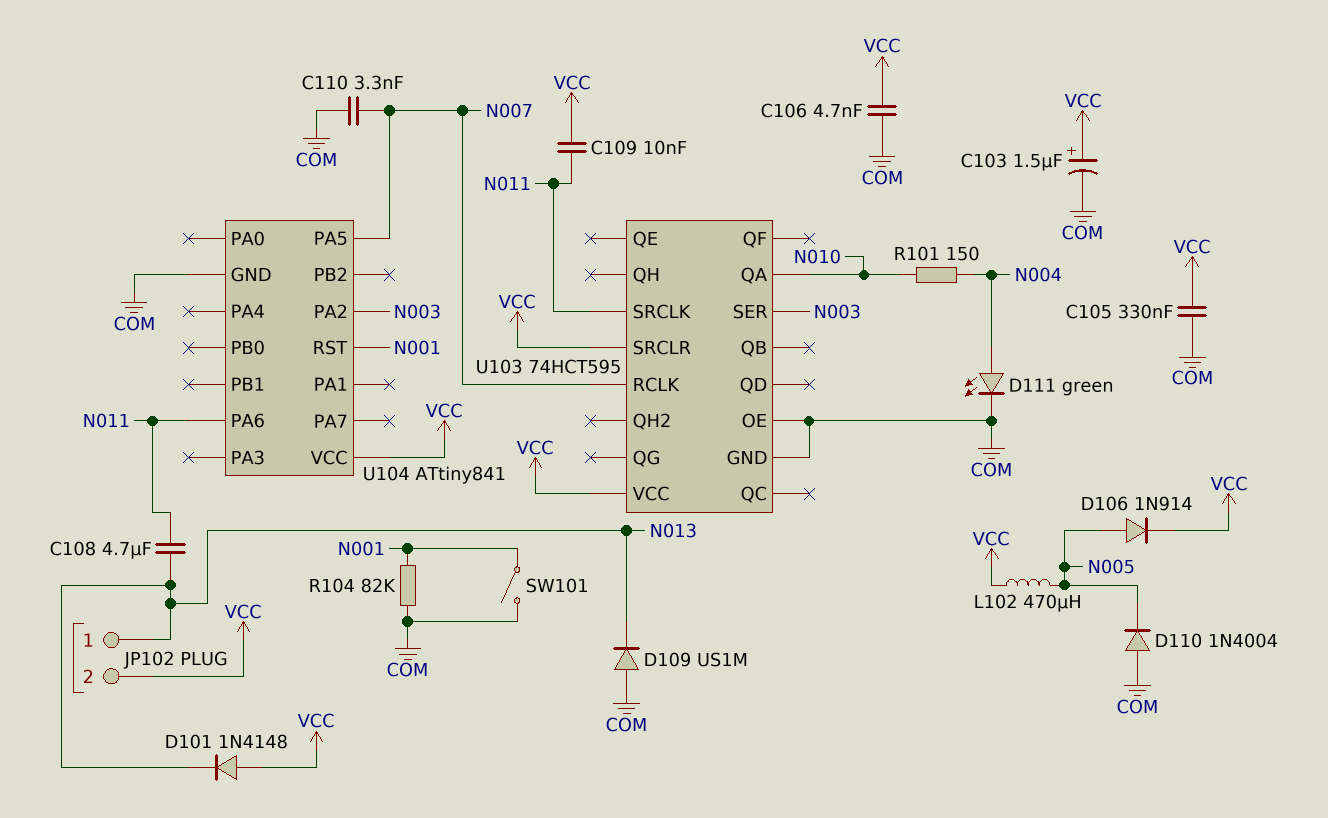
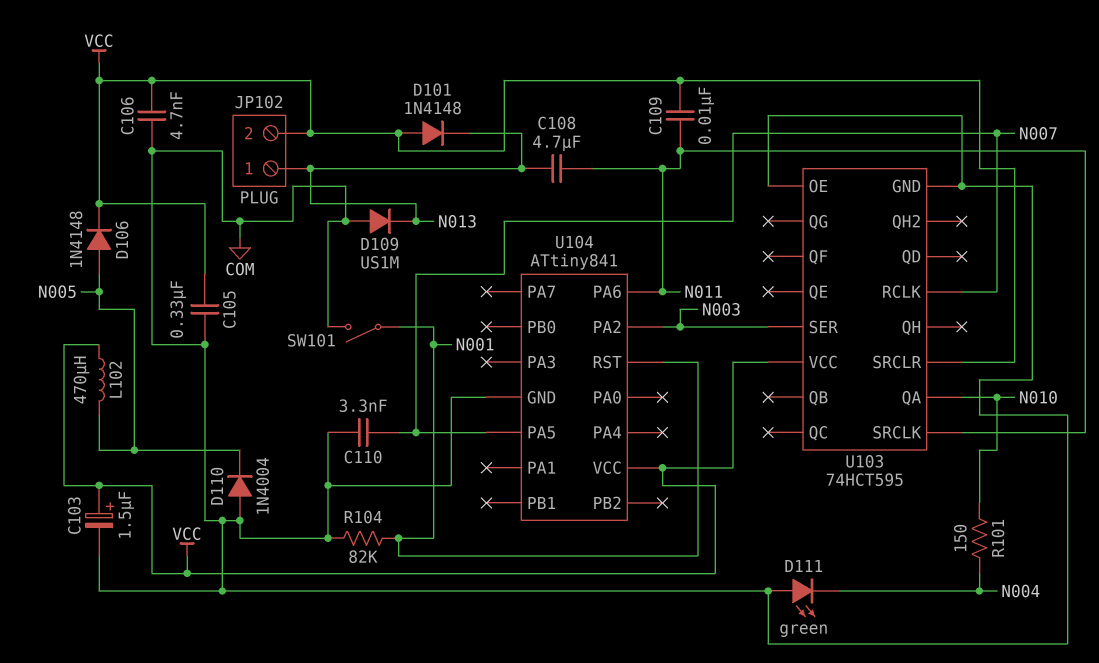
D106: diode 1N914 (A N005, K VCC) -> diode 1N4148 (A N005, K VCC)
D111: LED green (A N004, K COM) -> LED green (A COM, K N004)

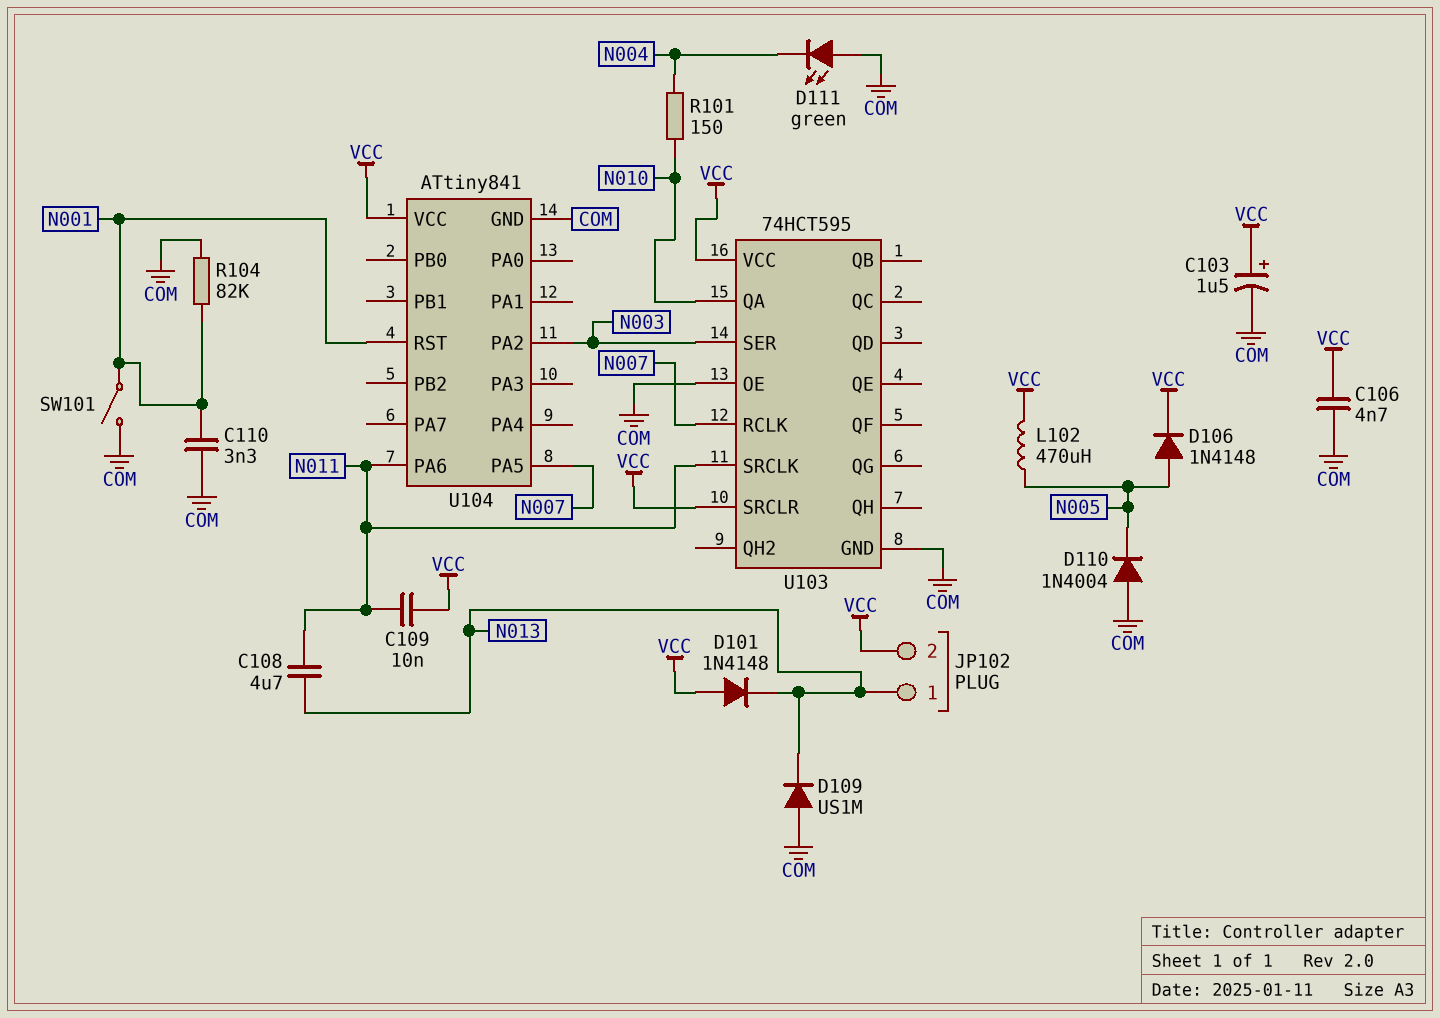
C105: 330nF (COM, VCC) -> none
C110: 3.3nF (COM, N007) -> 3.3nF (COM, N001)

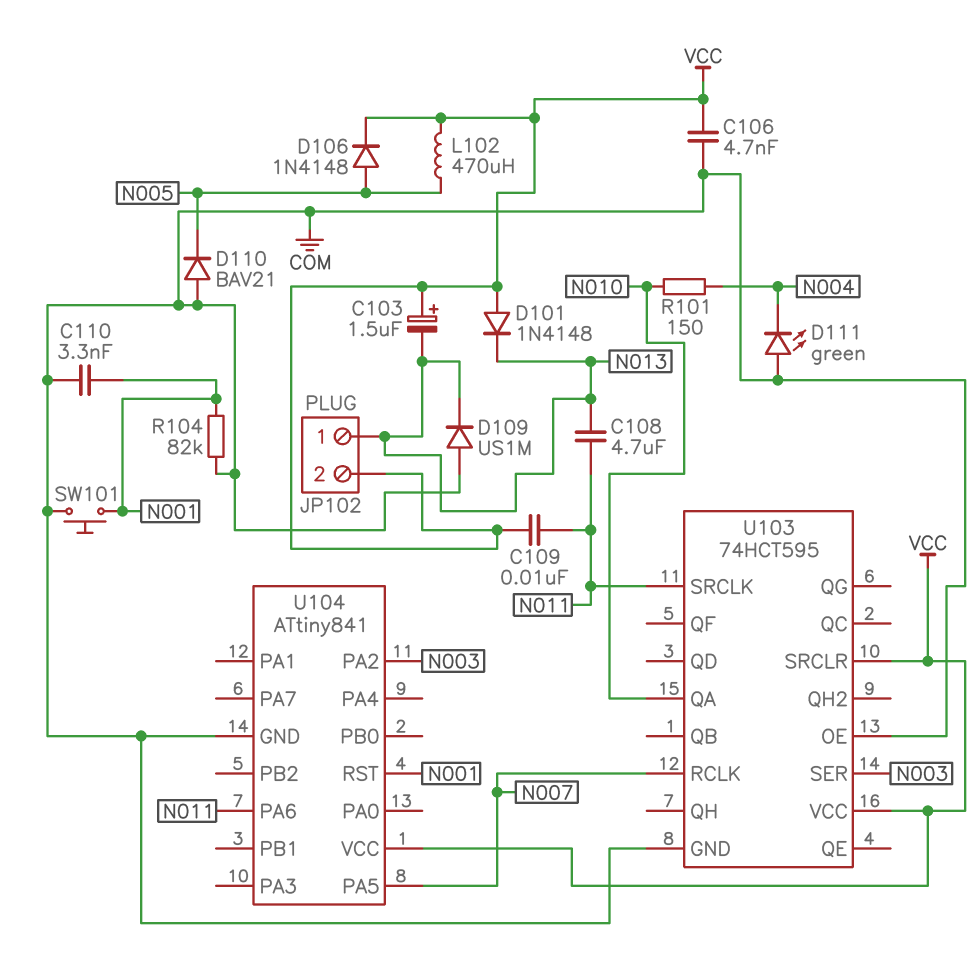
C103: 1.5uF (plus VCC, minus COM) -> 1.5uF (plus VCC, minus N013)
D110: diode 1N4004 (A COM, K N005) -> diode BAV21 (A COM, K N005)
SW101: switch (COM, N001) -> button (COM, N001)

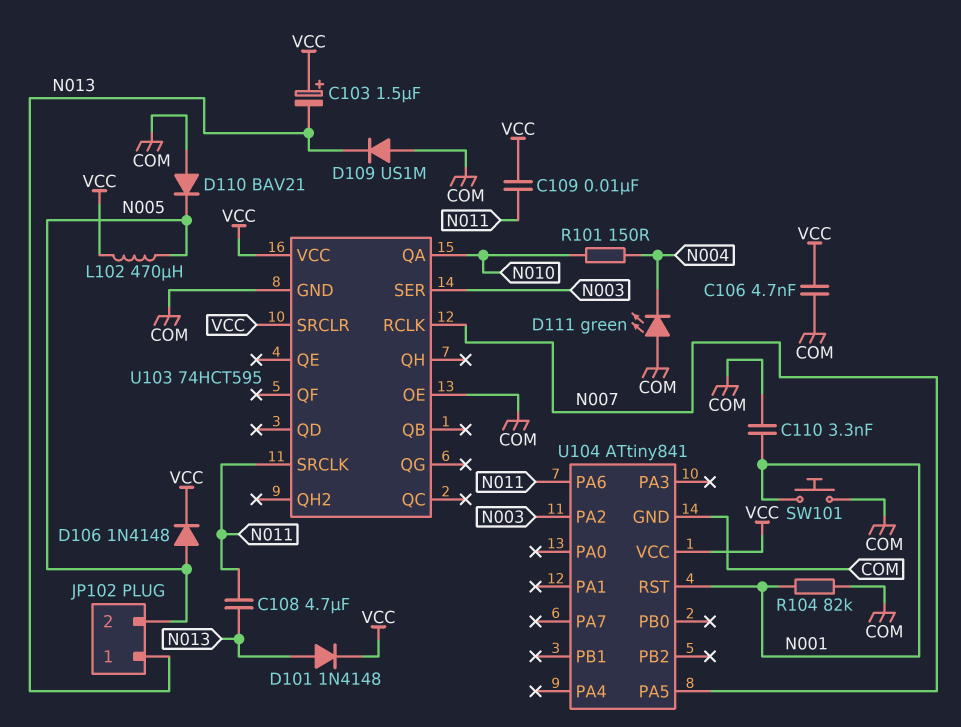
D101: diode 1N4148 (A VCC, K N013) -> diode 1N4148 (A N013, K VCC)
JP102 pin 2: VCC -> N005

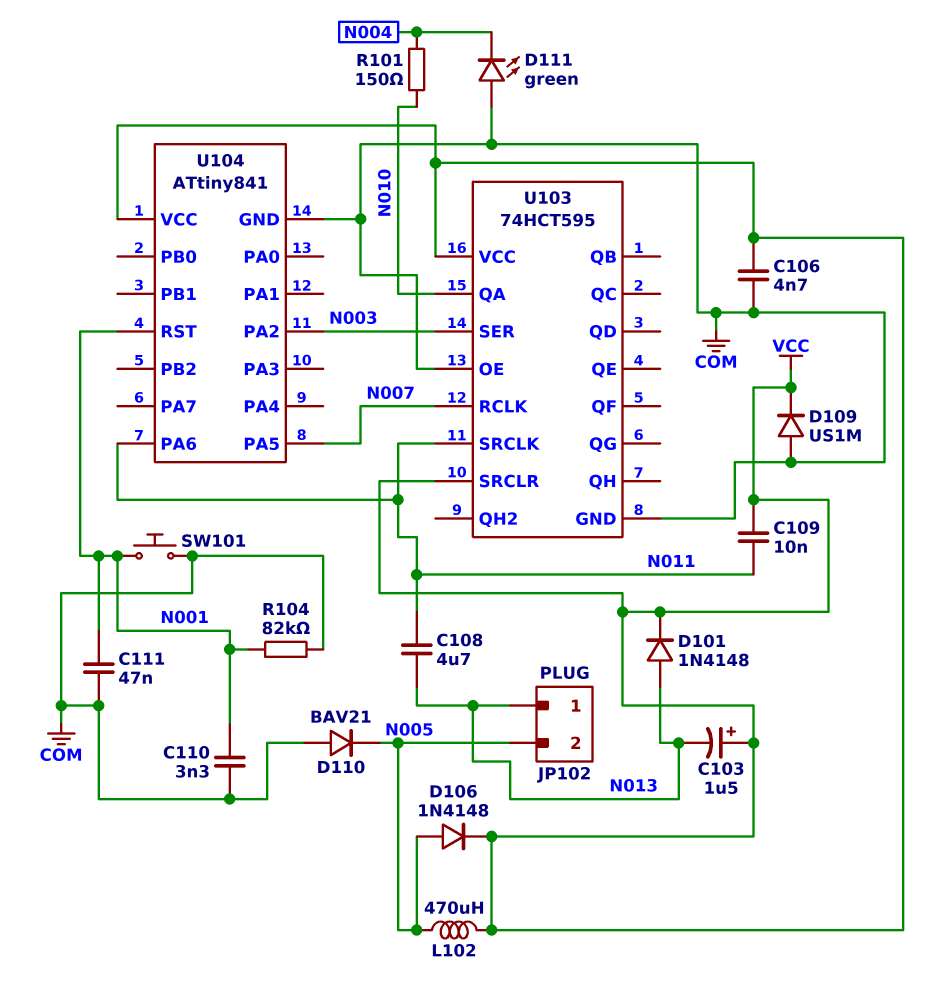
C111: none -> 47nF (COM, N001)
D109: diode US1M (A COM, K N013) -> diode US1M (A COM, K VCC)

